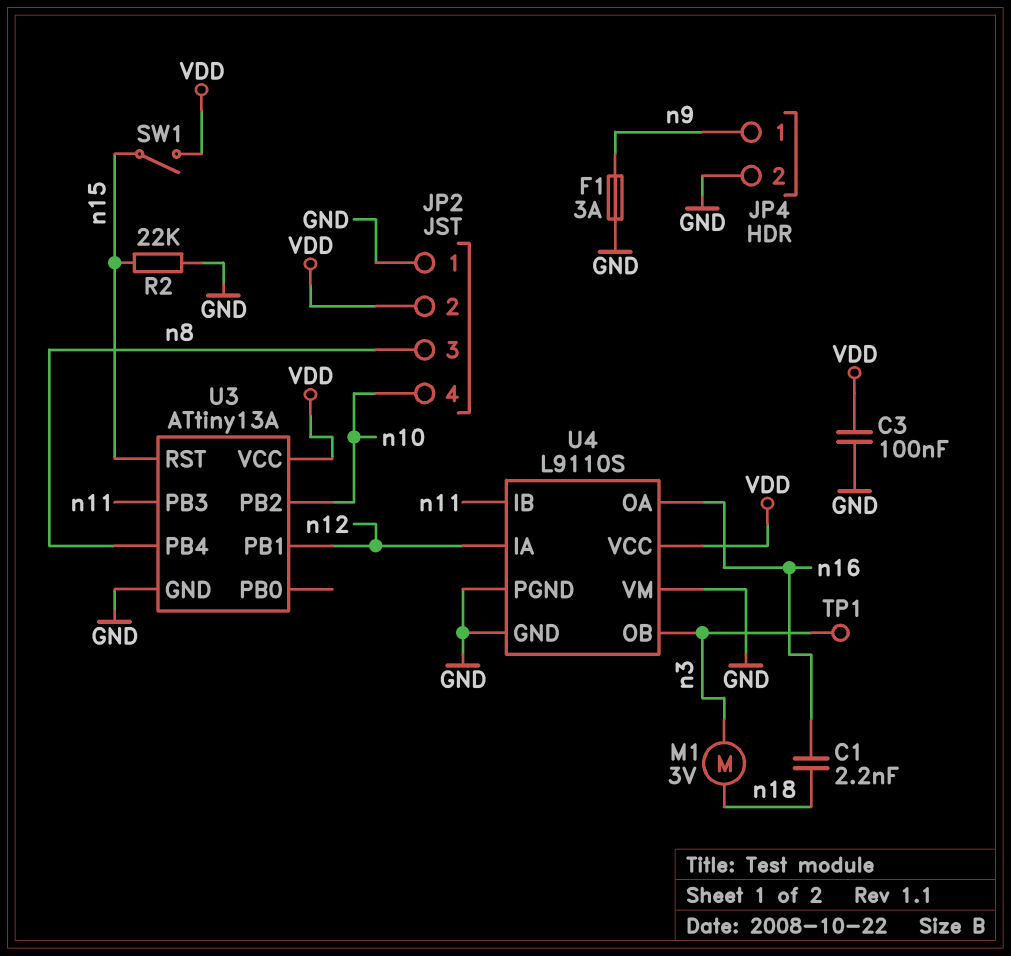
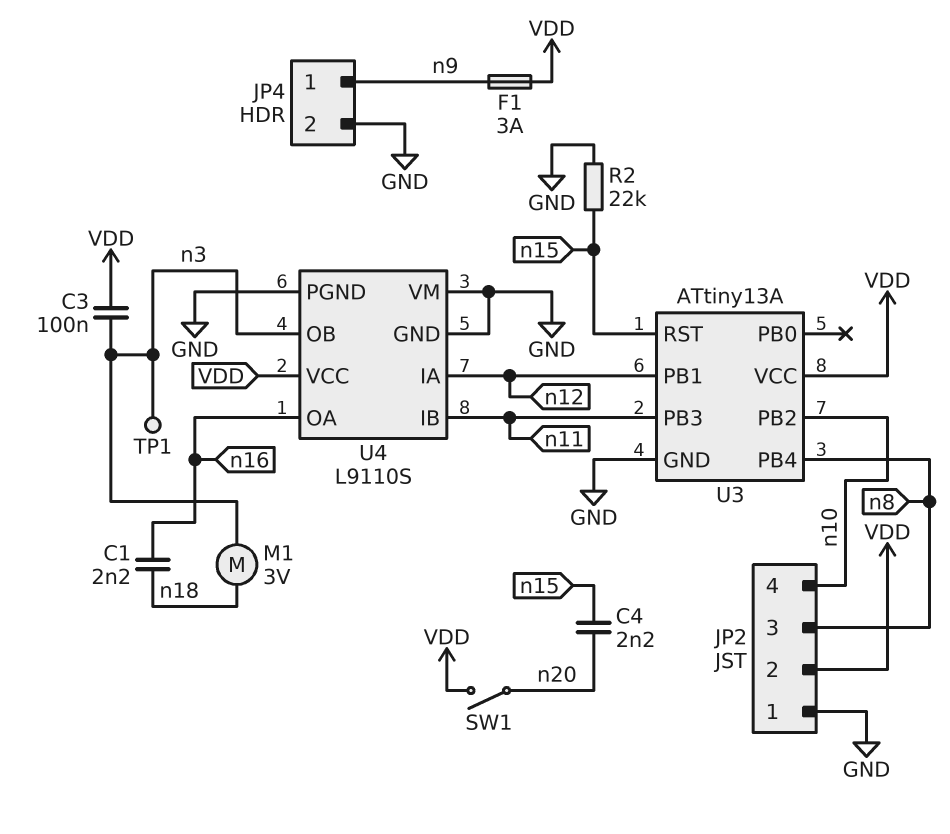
C3: 100nF (GND, VDD) -> 100nF (VDD, n3)
C4: none -> 2.2nF (n15, n20)
F1: 3A (GND, n9) -> 3A (VDD, n9)
SW1: switch (VDD, n15) -> switch (VDD, n20)

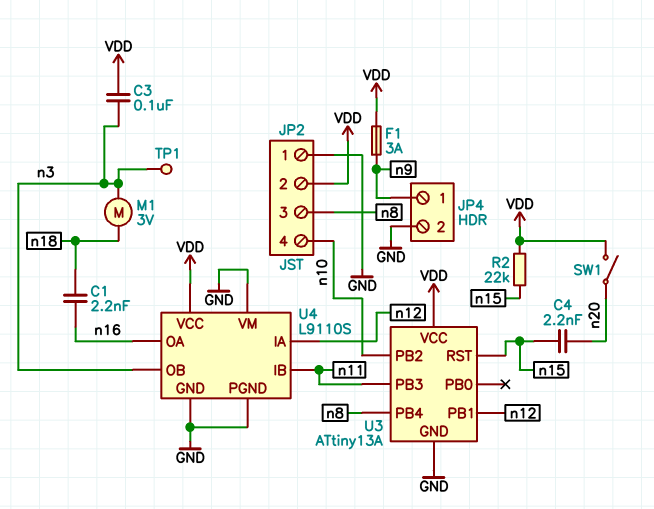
R2: 22k (GND, n15) -> 22k (VDD, n15)

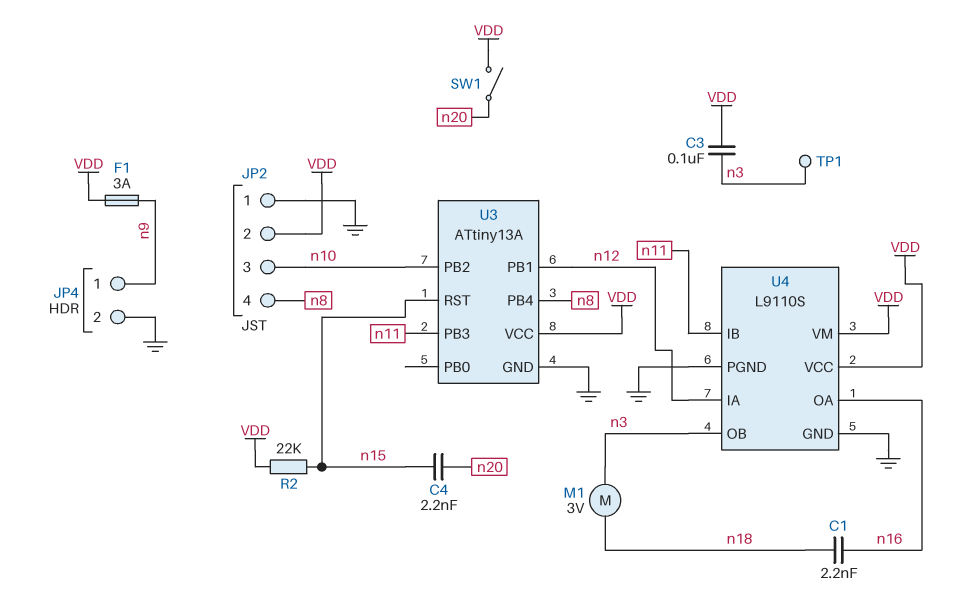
JP2 pin 3: n8 -> n10
JP2 pin 4: n10 -> n8
U4 pin VM: GND -> VDD

